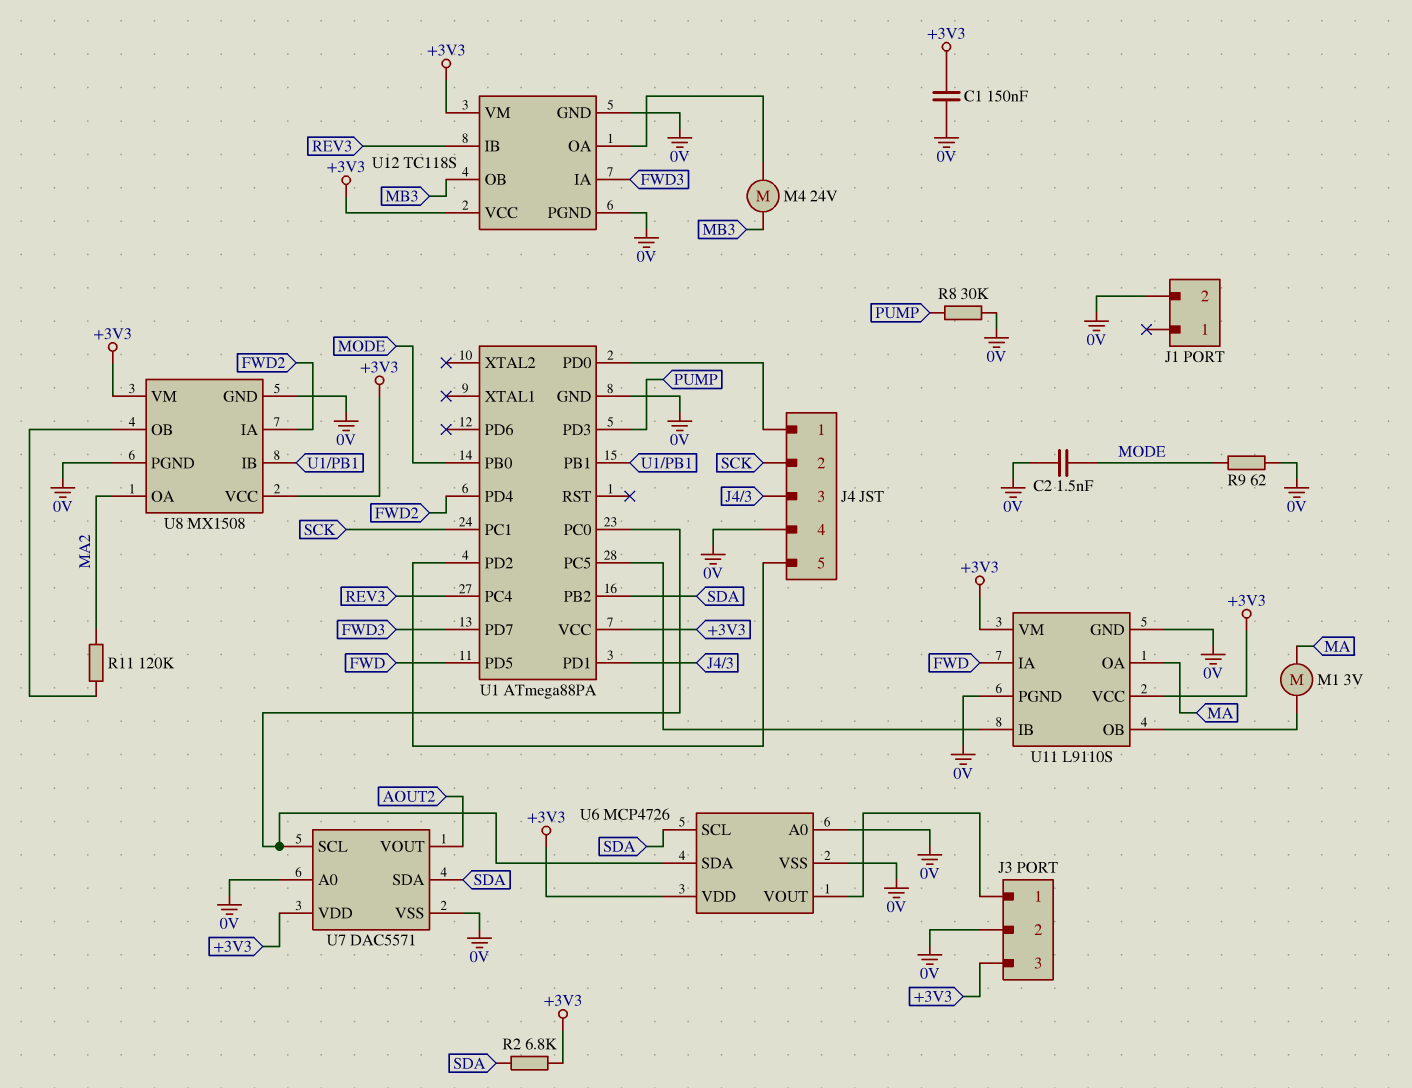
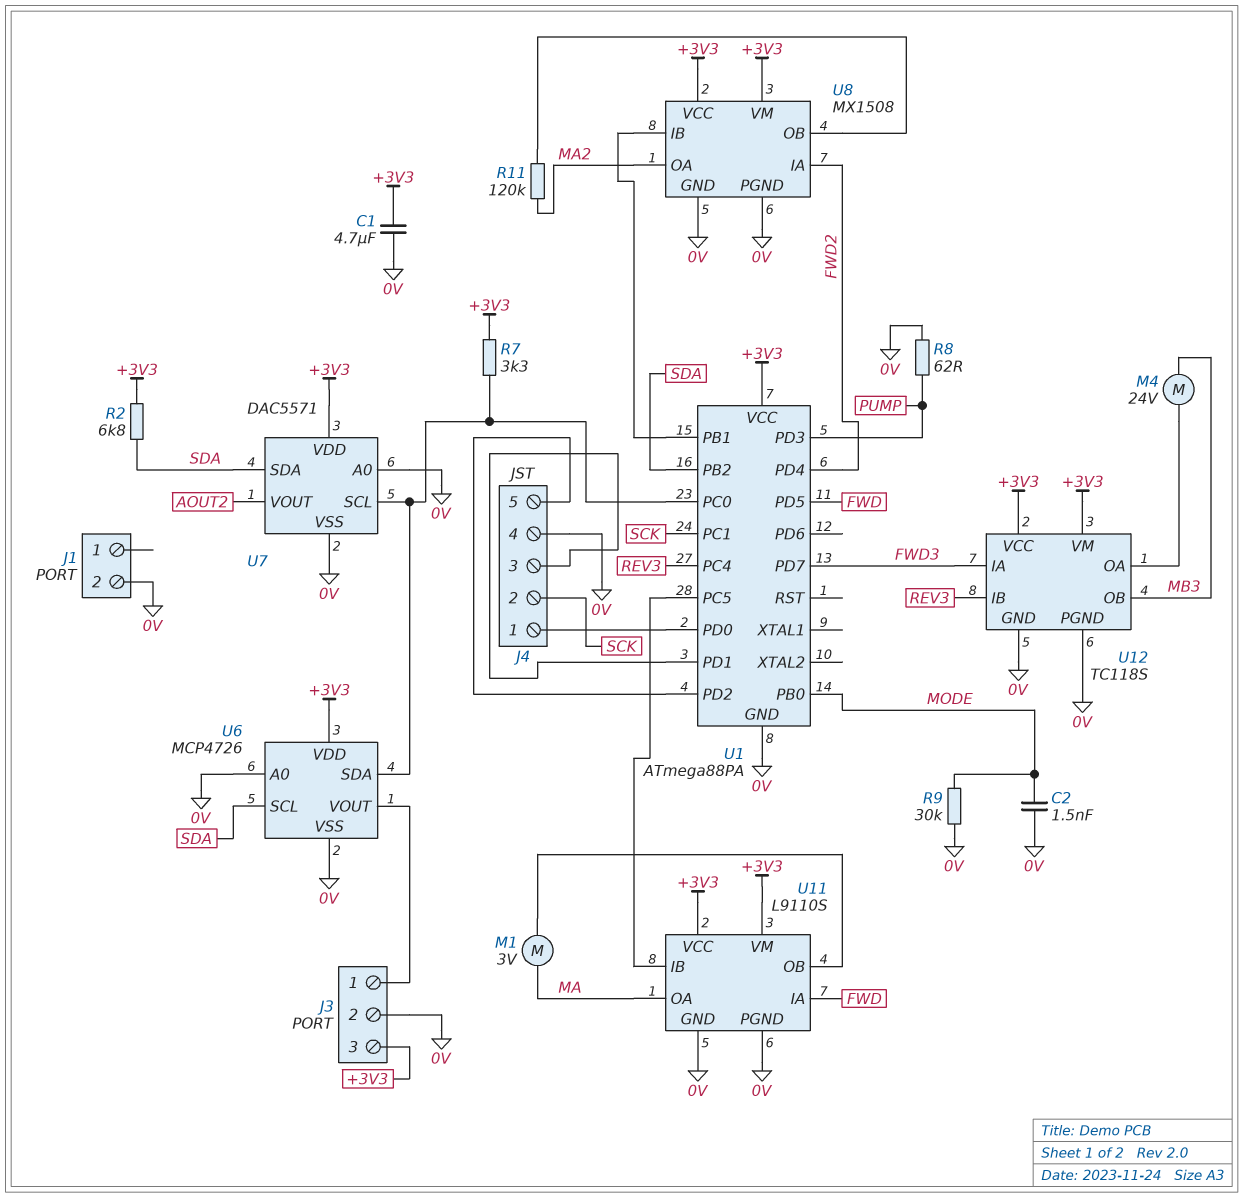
C1: 150nF (+3V3, 0V) -> 4.7uF (+3V3, 0V)
R7: none -> 3.3k (+3V3, U1/PC0)
R8: 30k (0V, PUMP) -> 62 (0V, PUMP)
R9: 62 (0V, MODE) -> 30k (0V, MODE)

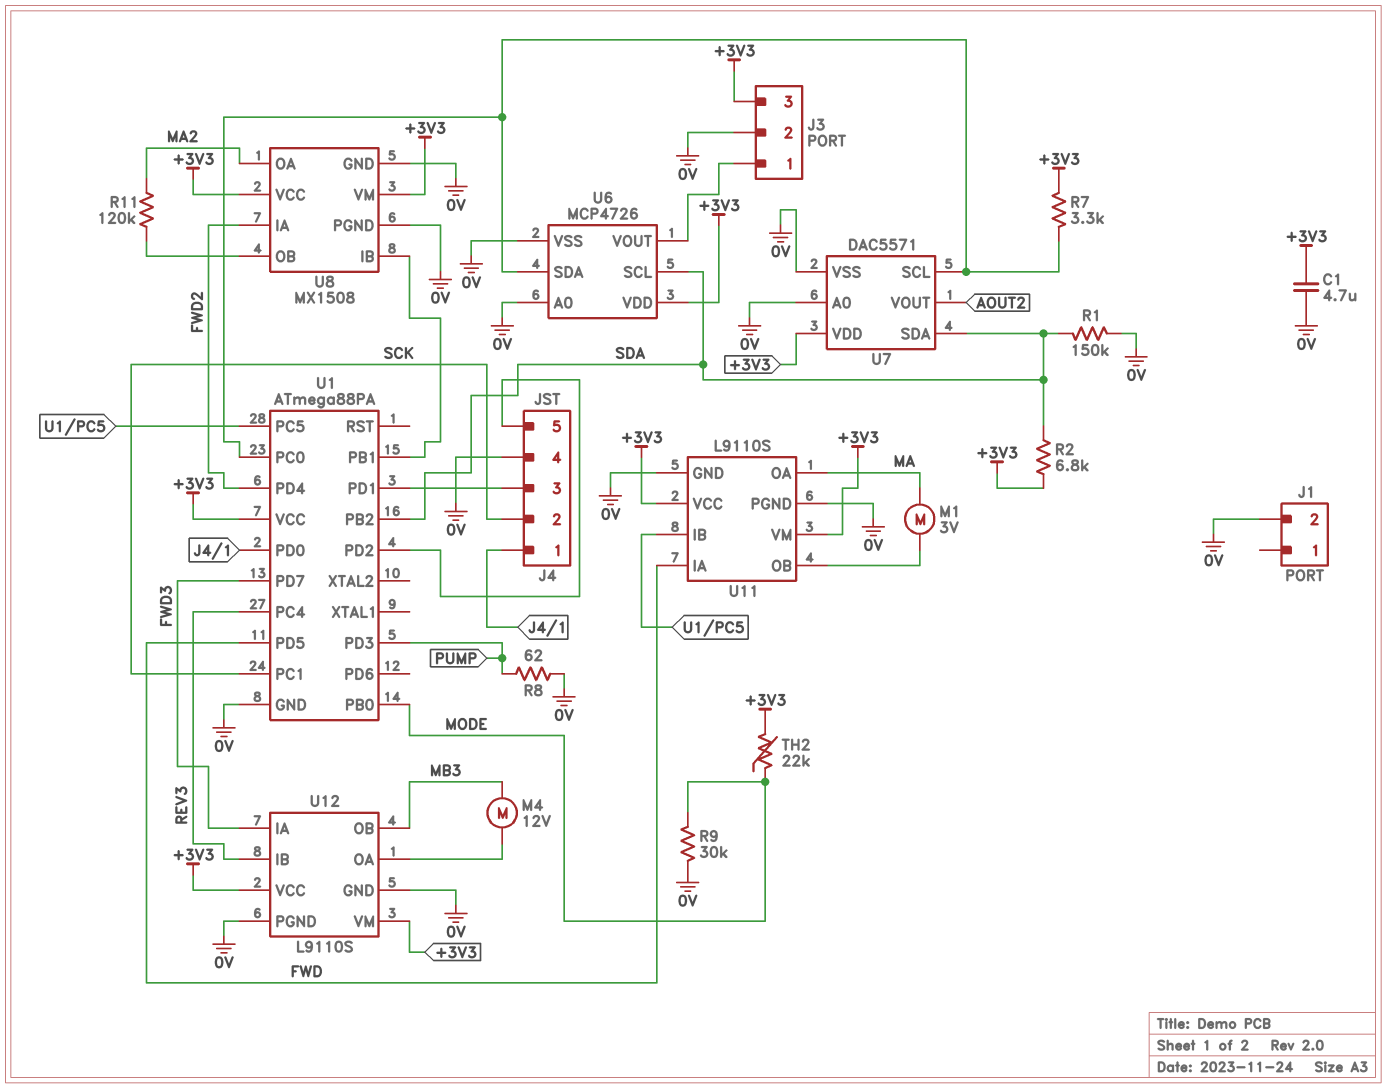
C2: 1.5nF (0V, MODE) -> none
M4: motor 24V (MB3, U12/OA) -> motor 12V (MB3, U12/OA)
R1: none -> 150k (0V, SDA)
TH2: none -> 22k (+3V3, MODE)
U12: TC118S -> L9110S

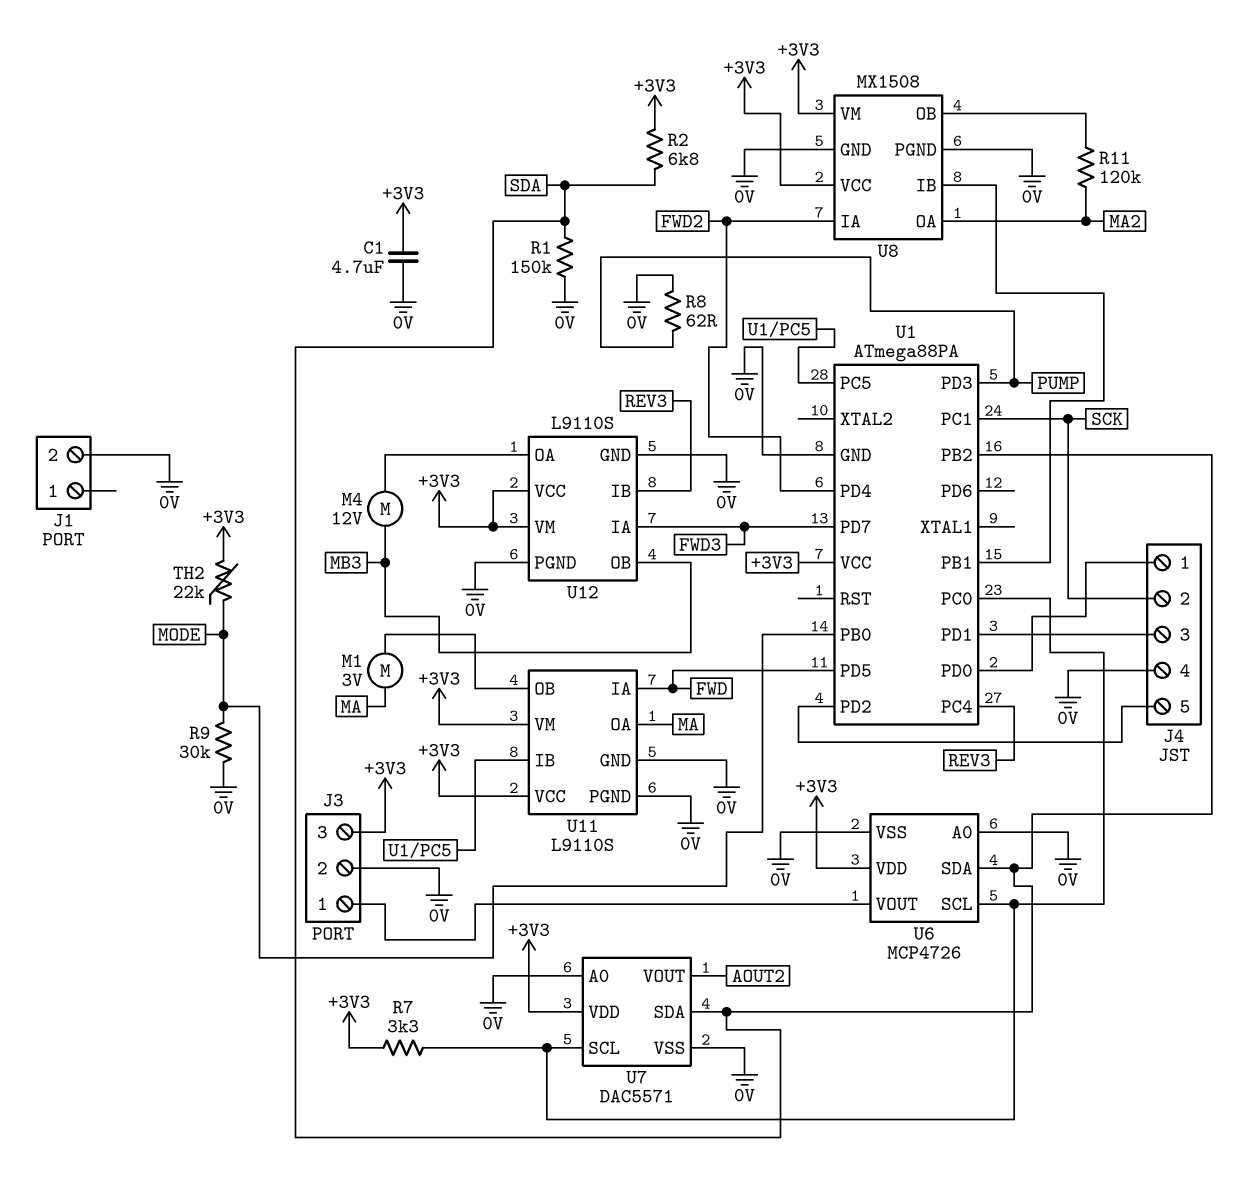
U6 pin SCL: SDA -> U1/PC0
U6 pin SDA: U1/PC0 -> SDA

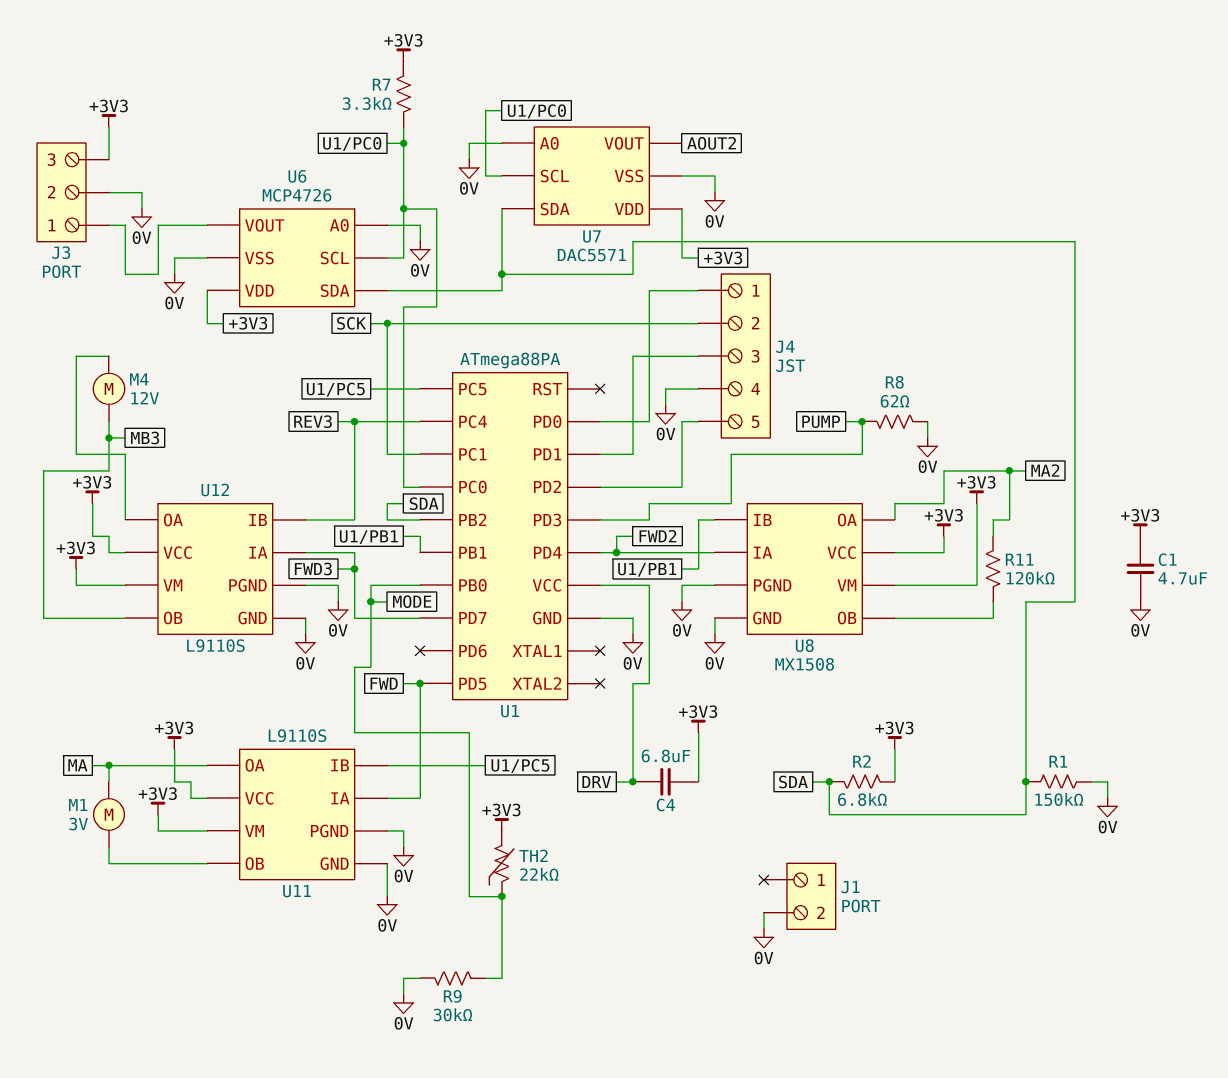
C4: none -> 6.8uF (+3V3, DRV)
U1 pin VCC: +3V3 -> DRV

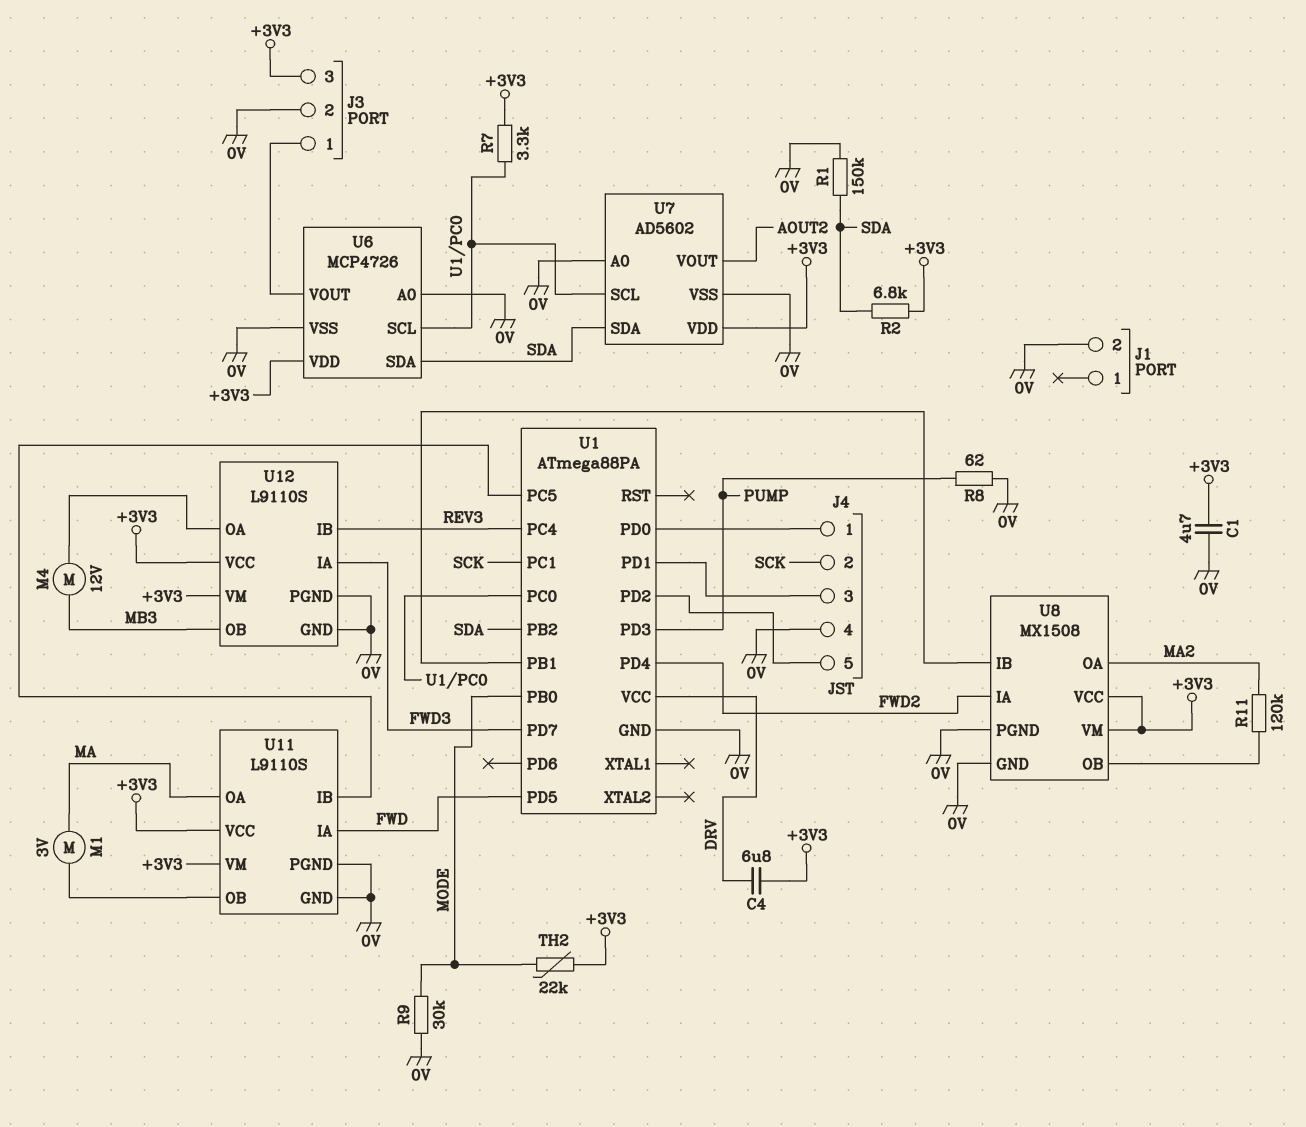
U7: DAC5571 -> AD5602

